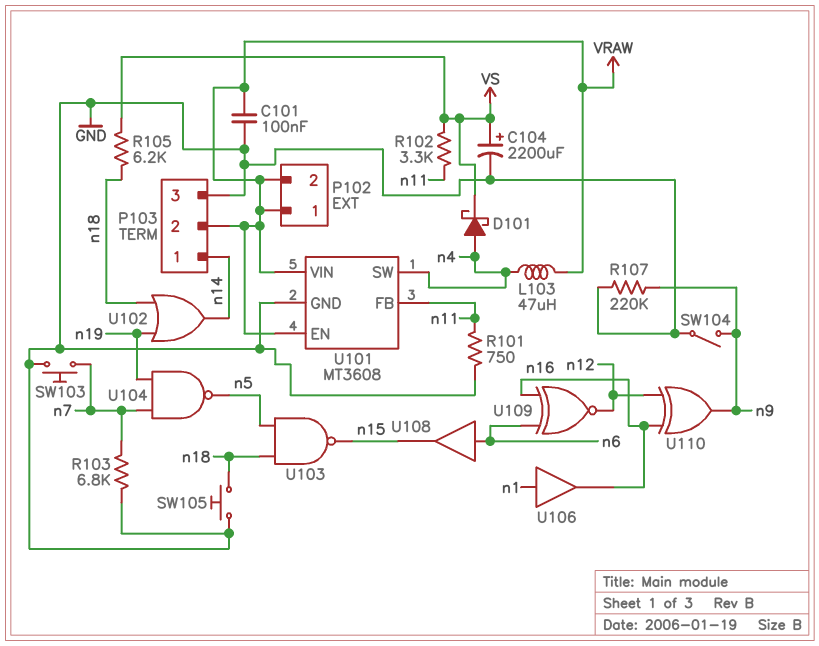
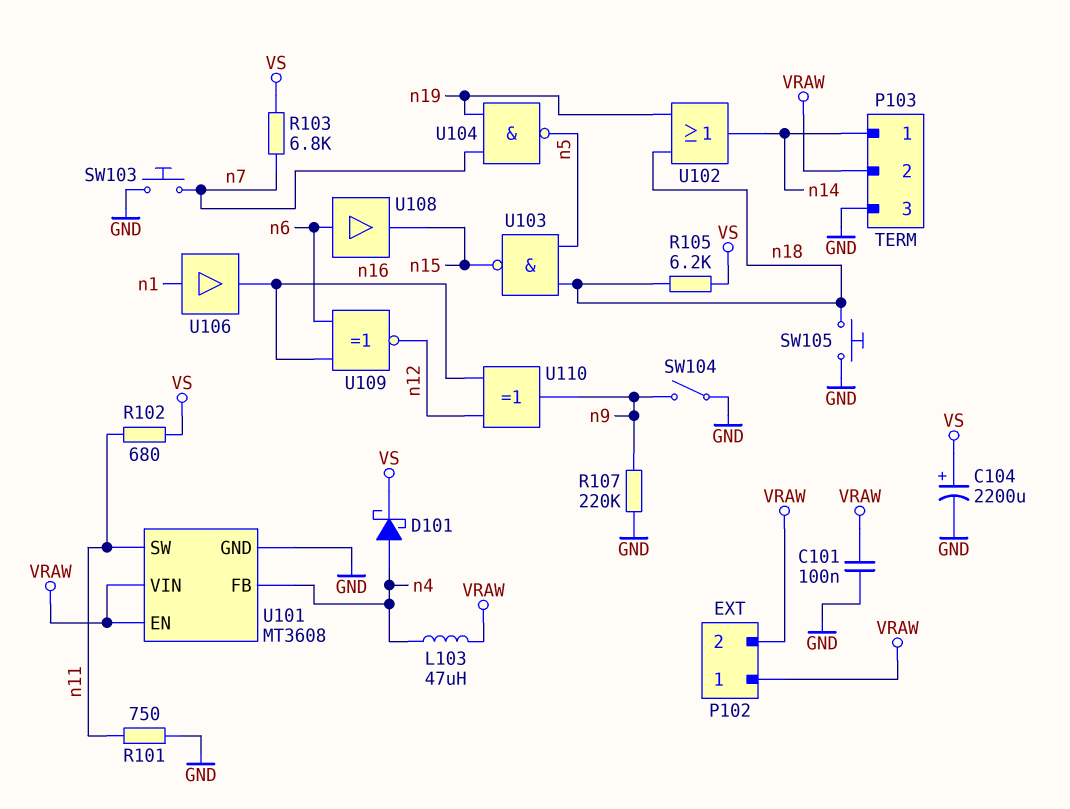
R102: 3.3k (VS, n11) -> 680 (VS, n11)
R103: 6.8k (GND, n7) -> 6.8k (VS, n7)
U101 pin FB: n11 -> n4
U101 pin SW: n4 -> n11

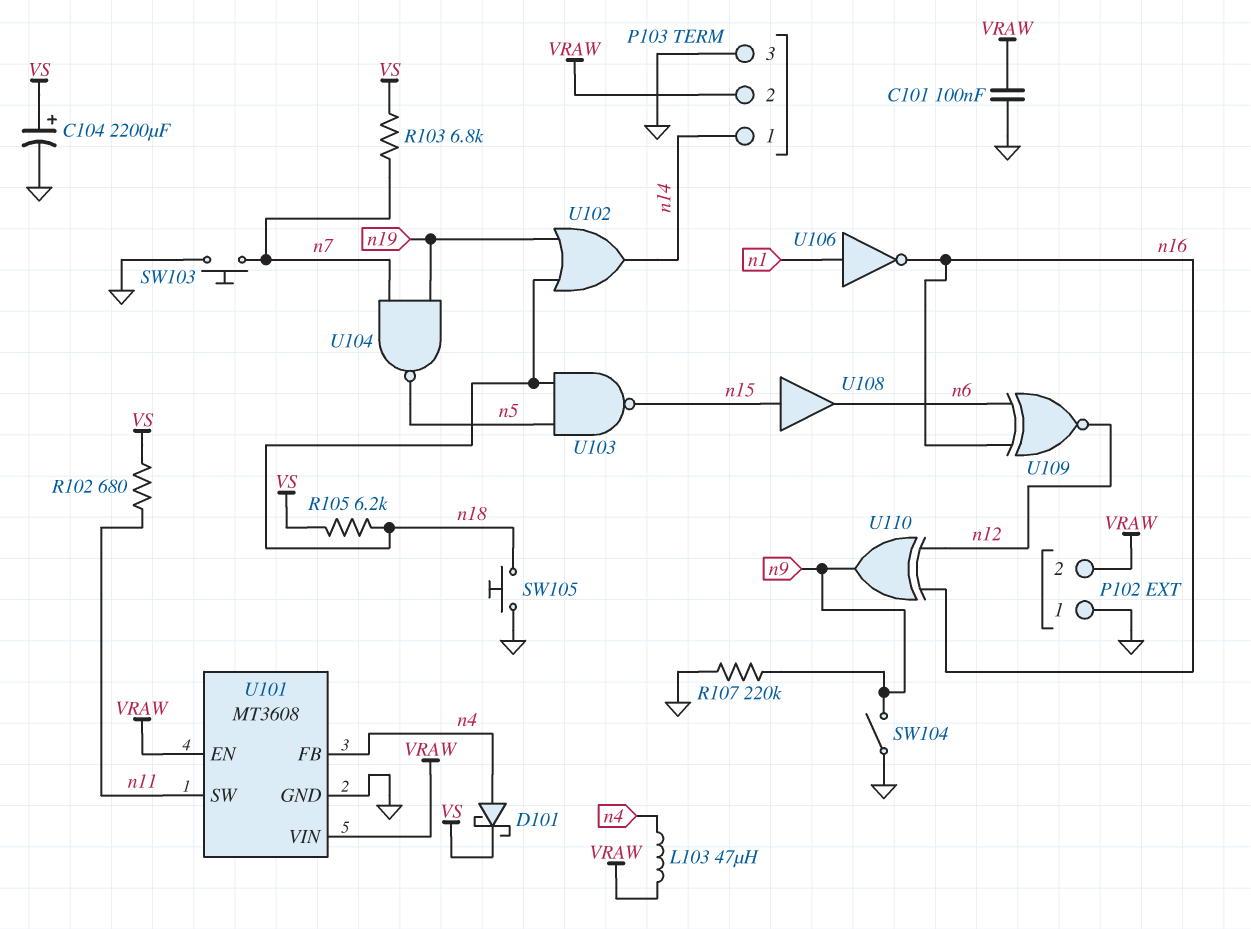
P102 pin 1: VRAW -> GND
R101: 750 (GND, n11) -> none
U106: buffer (in n1, out n16) -> NOT (in n1, out n16)
U108: buffer (in n6, out n15) -> buffer (in n15, out n6)

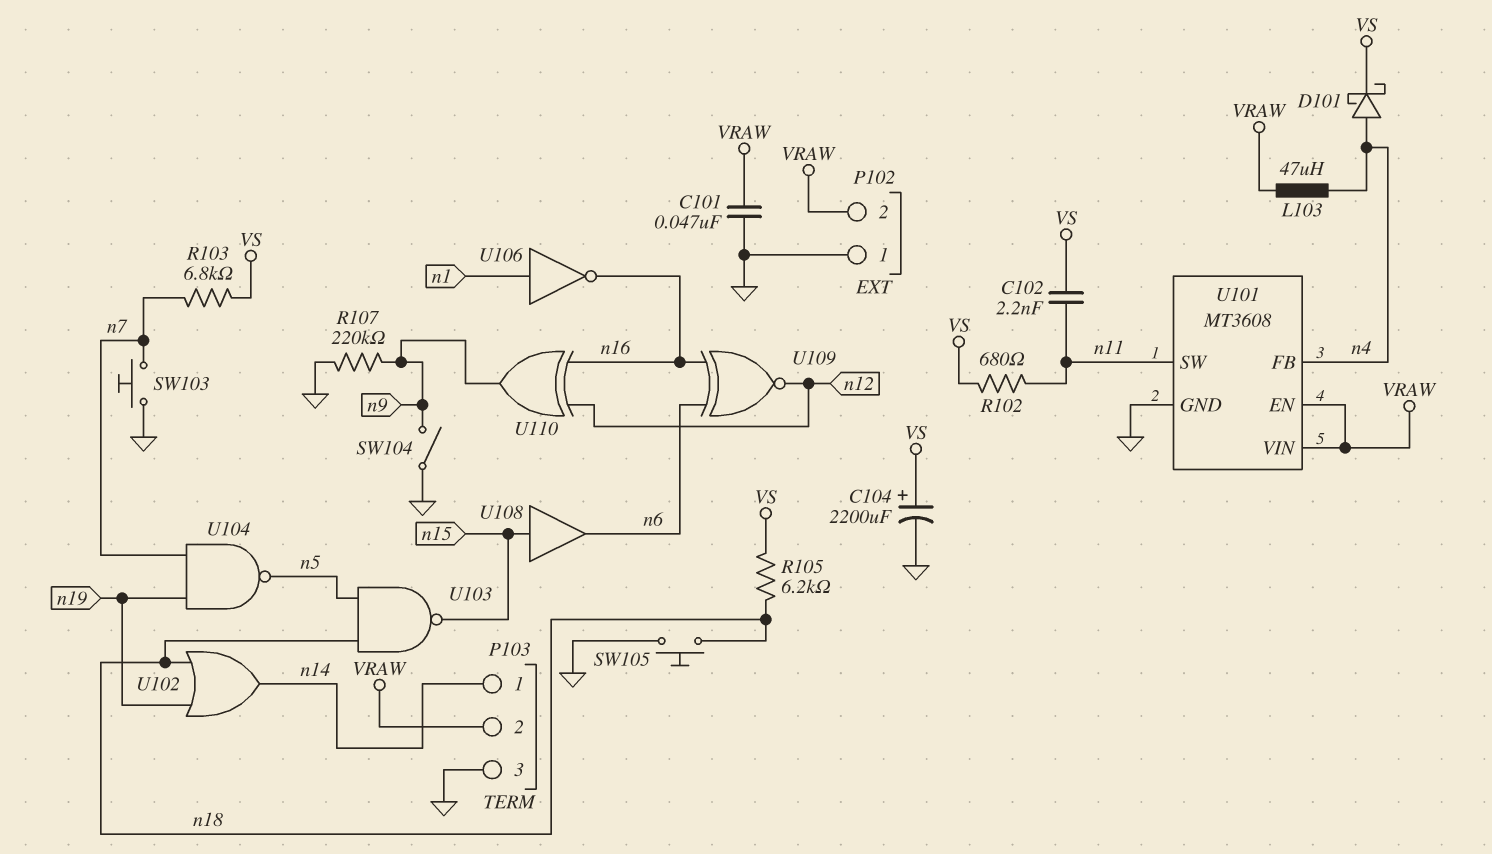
C101: 100nF (GND, VRAW) -> 47nF (GND, VRAW)
C102: none -> 2.2nF (VS, n11)

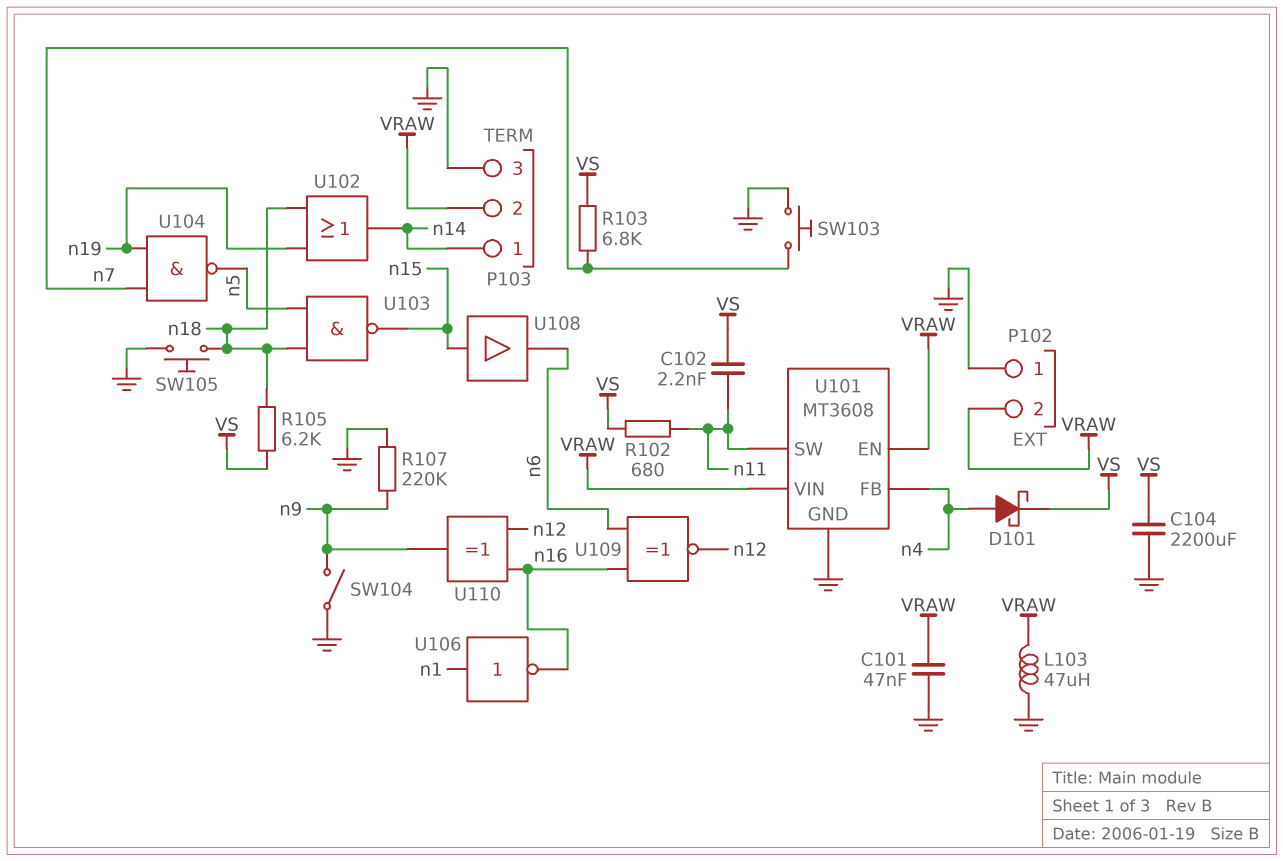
C104: 2200uF (plus VS, minus GND) -> 2200uF (GND, VS)
L103: 47uH (VRAW, n4) -> 47uH (GND, VRAW)

